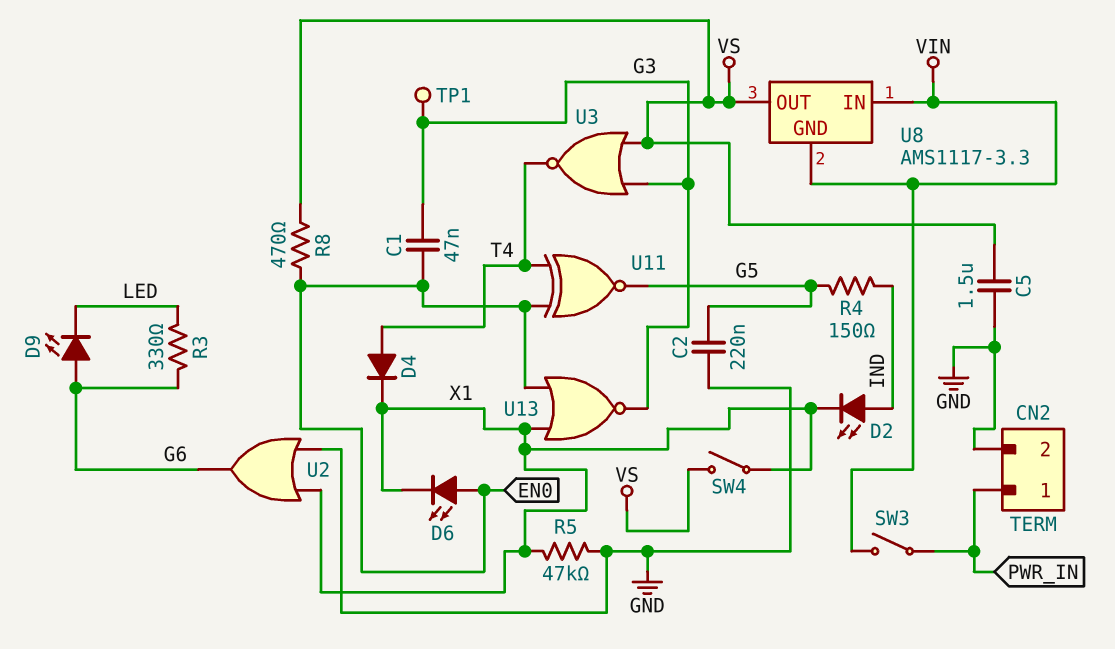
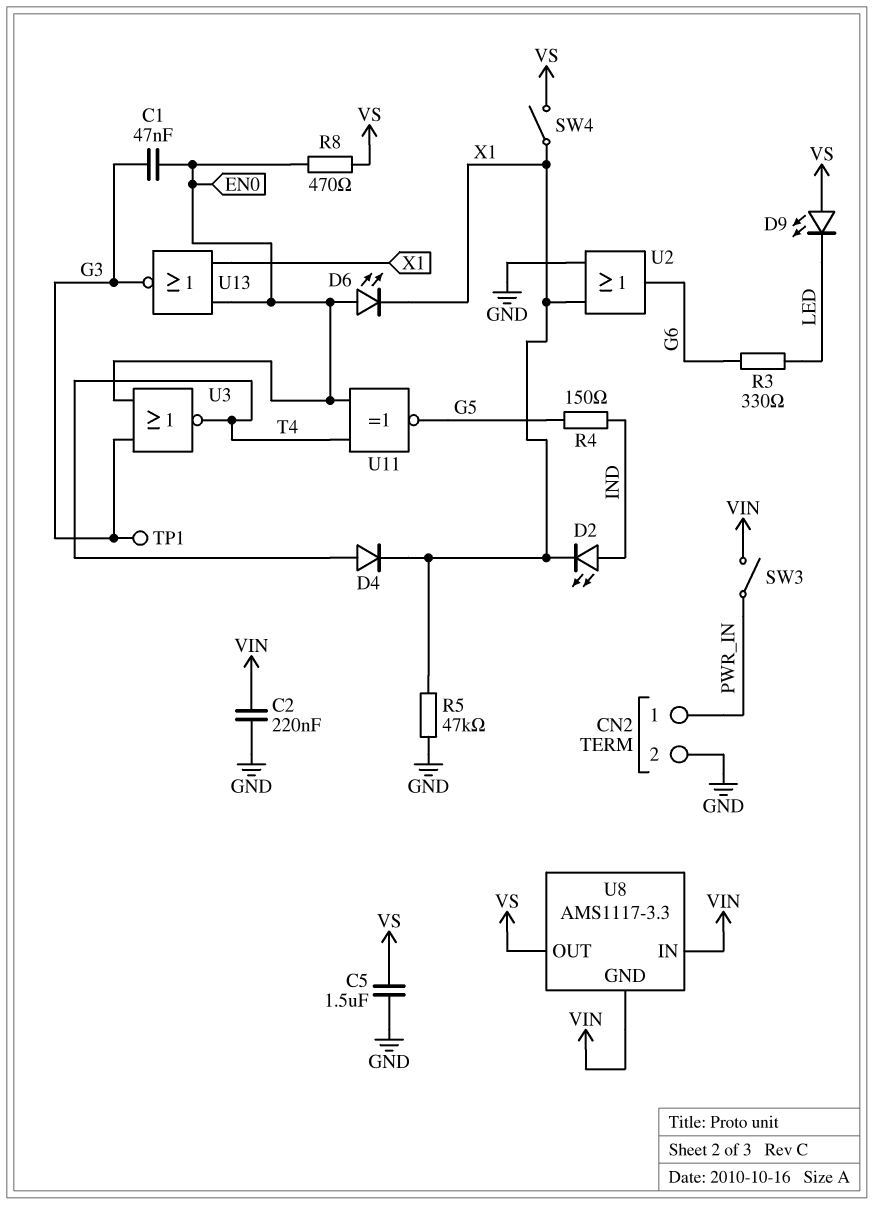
C2: 220nF (G5, GND) -> 220nF (GND, VIN)
D9: LED (A G6, K LED) -> LED (A VS, K LED)
U3: NOR (in G3, in VS, out T4) -> NOR (in EN0, in G3, out T4)

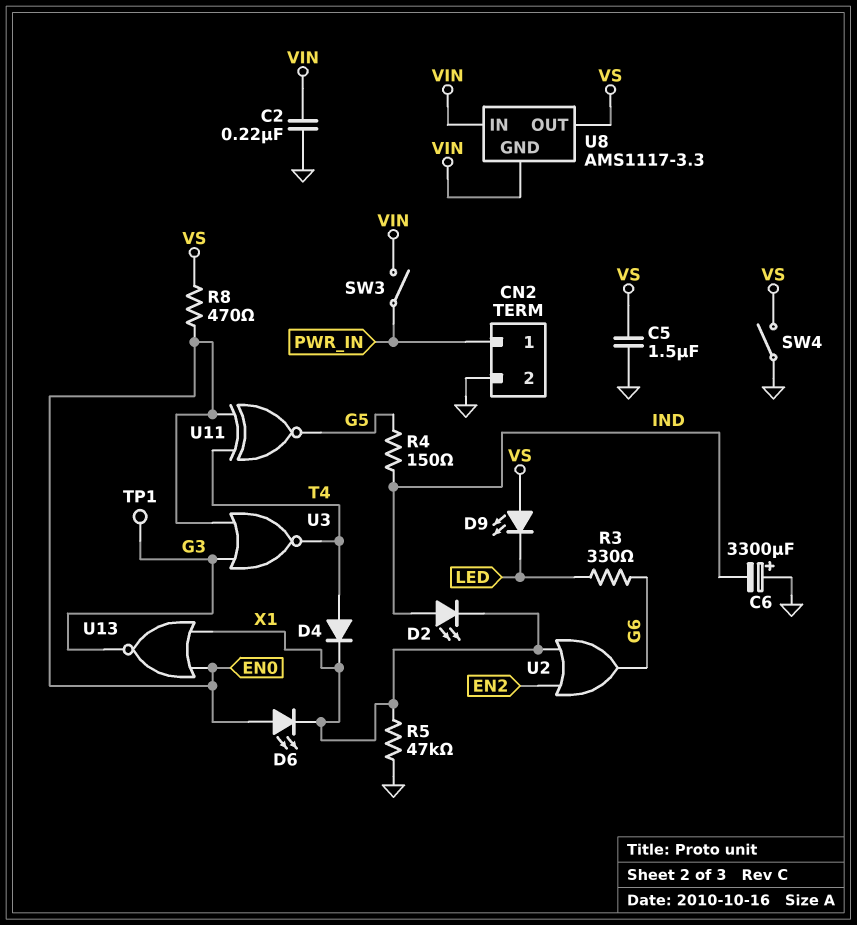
C1: 47nF (EN0, G3) -> none
C6: none -> 3300uF (plus GND, minus IND)
SW4: switch (VS, X1) -> switch (GND, VS)
U2: OR (in GND, in X1, out G6) -> OR (in EN2, in X1, out G6)

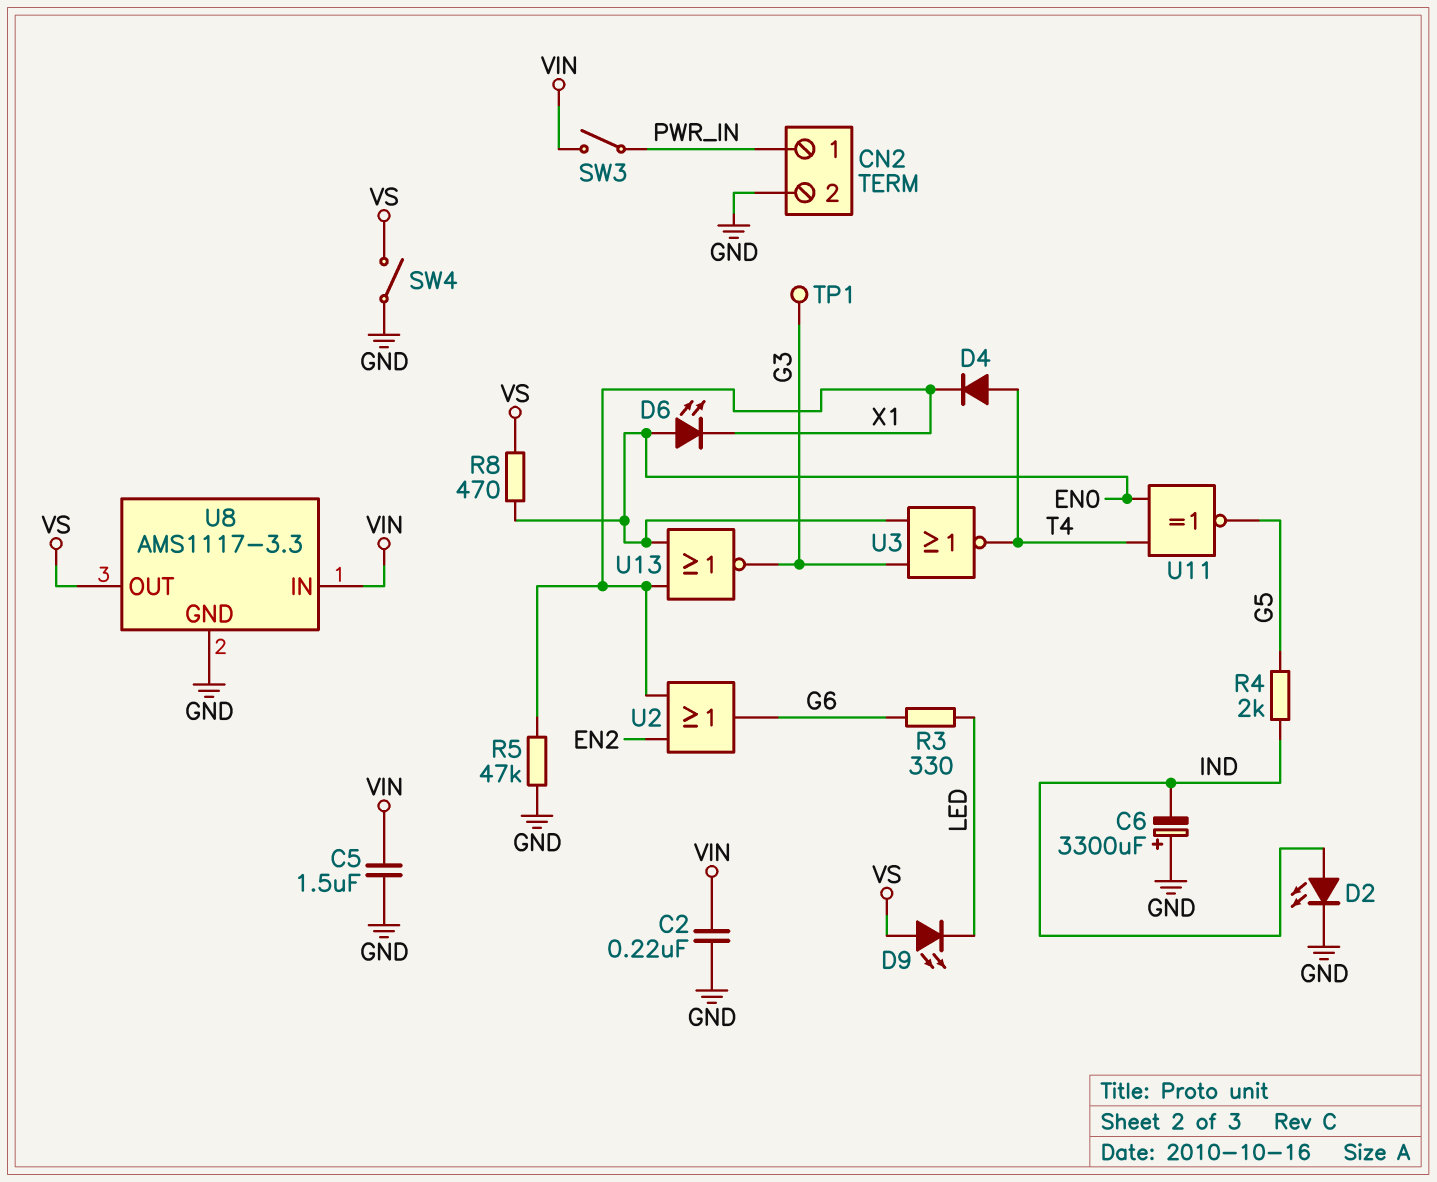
C5: 1.5uF (GND, VS) -> 1.5uF (GND, VIN)
D2: LED (A IND, K X1) -> LED (A IND, K GND)
R4: 150 (G5, IND) -> 2k (G5, IND)
U8 pin GND: VIN -> GND

